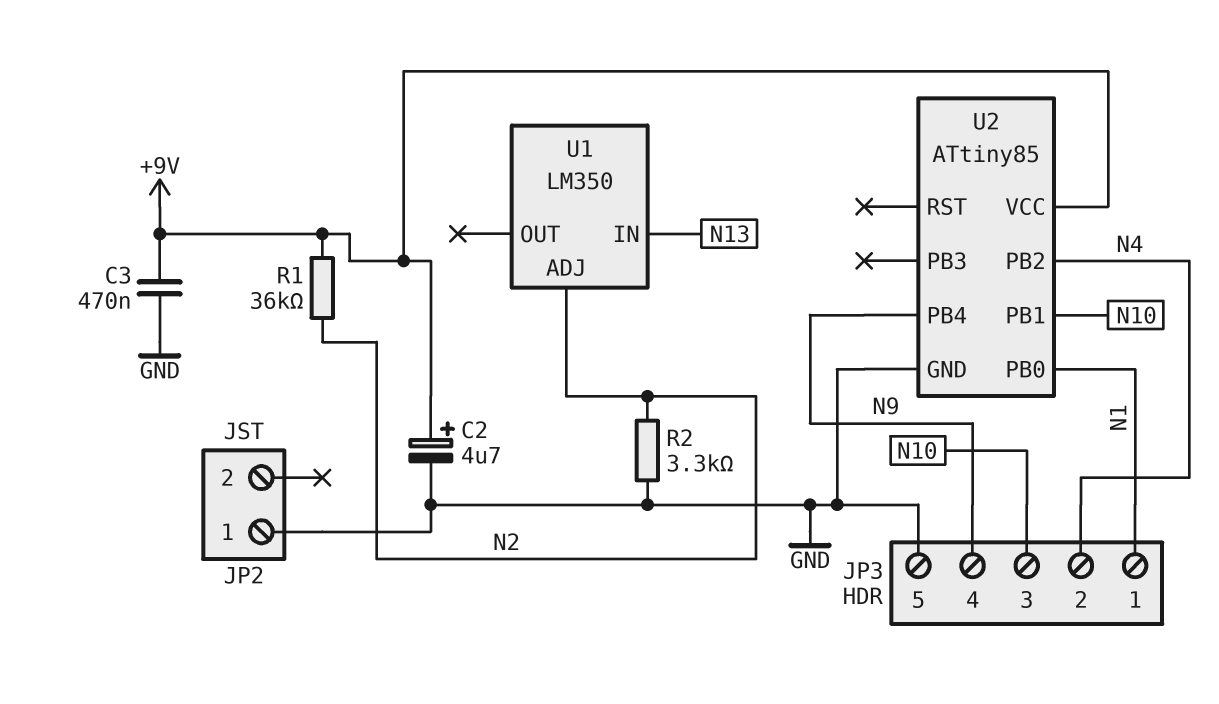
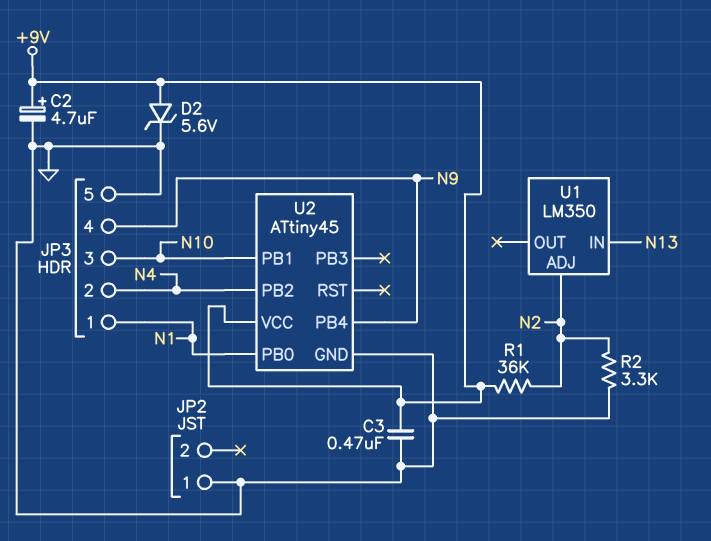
D2: none -> zener 5.6V (A +9V, K GND)
U2: ATtiny85 -> ATtiny45

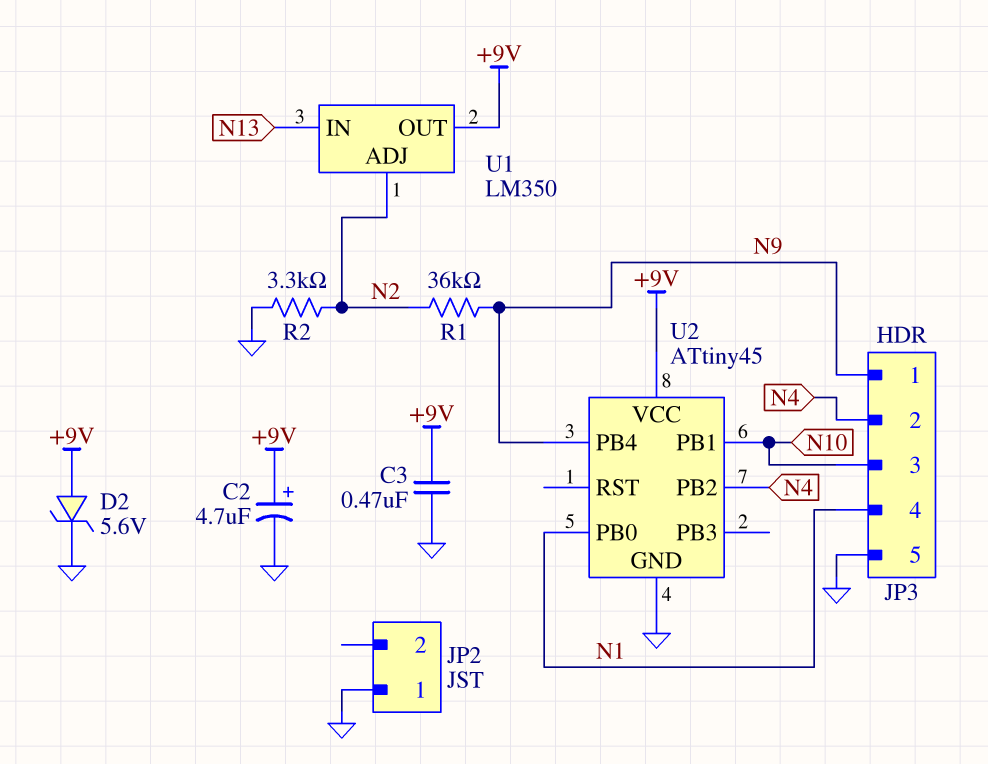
JP3 pin 1: N1 -> N9
JP3 pin 4: N9 -> N1
R1: 36k (+9V, N2) -> 36k (N2, N9)
U1 pin OUT: none -> +9V

